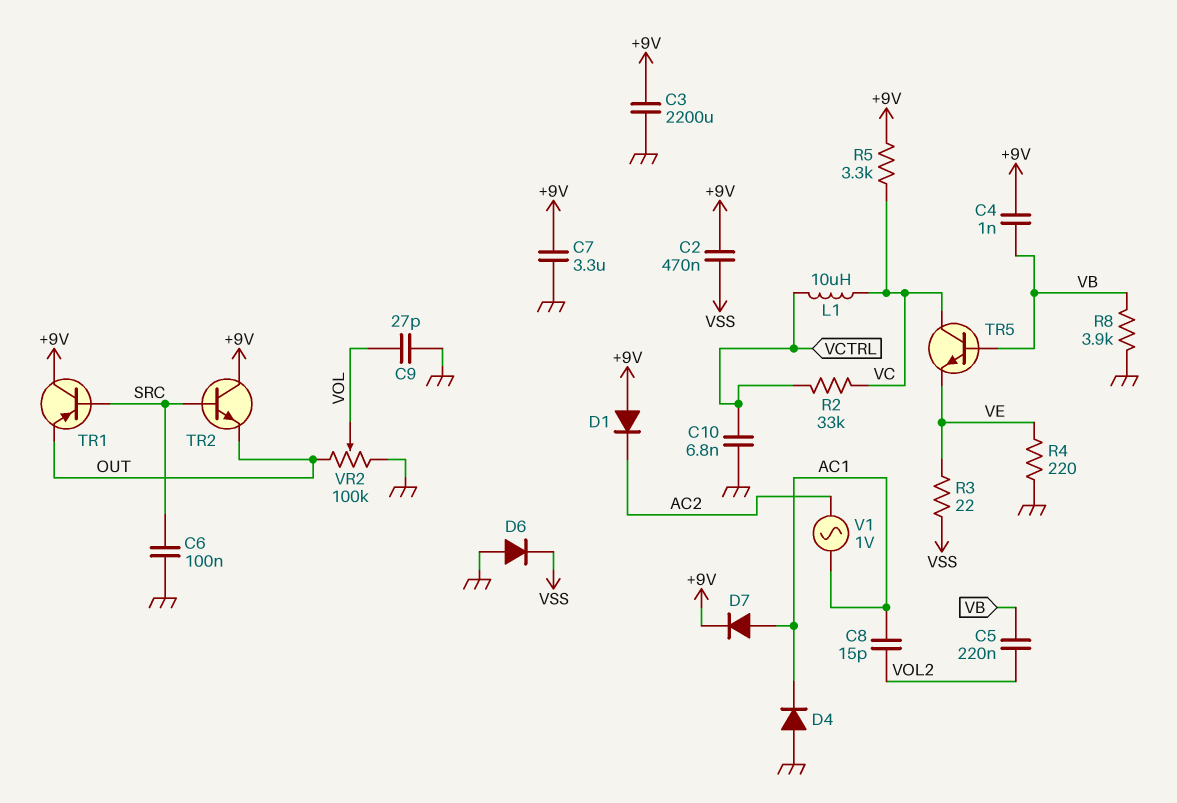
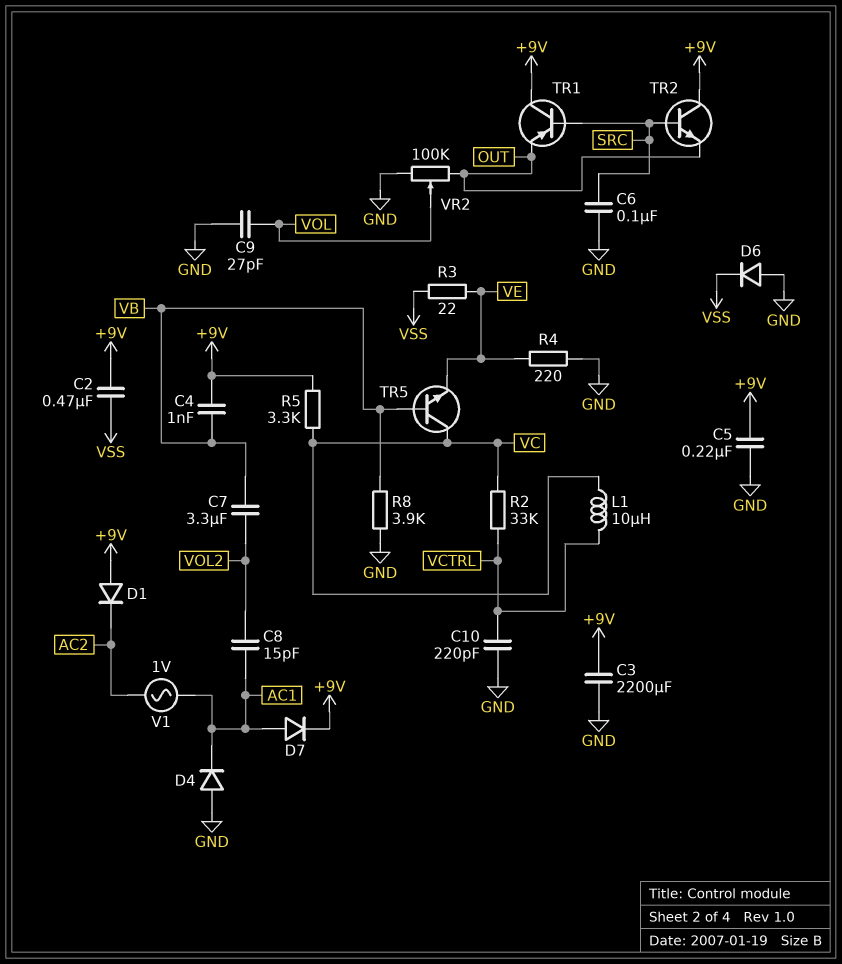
C5: 220nF (VB, VOL2) -> 220nF (+9V, GND)
C7: 3.3uF (+9V, GND) -> 3.3uF (VB, VOL2)
C10: 6.8nF (GND, VCTRL) -> 220pF (GND, VCTRL)

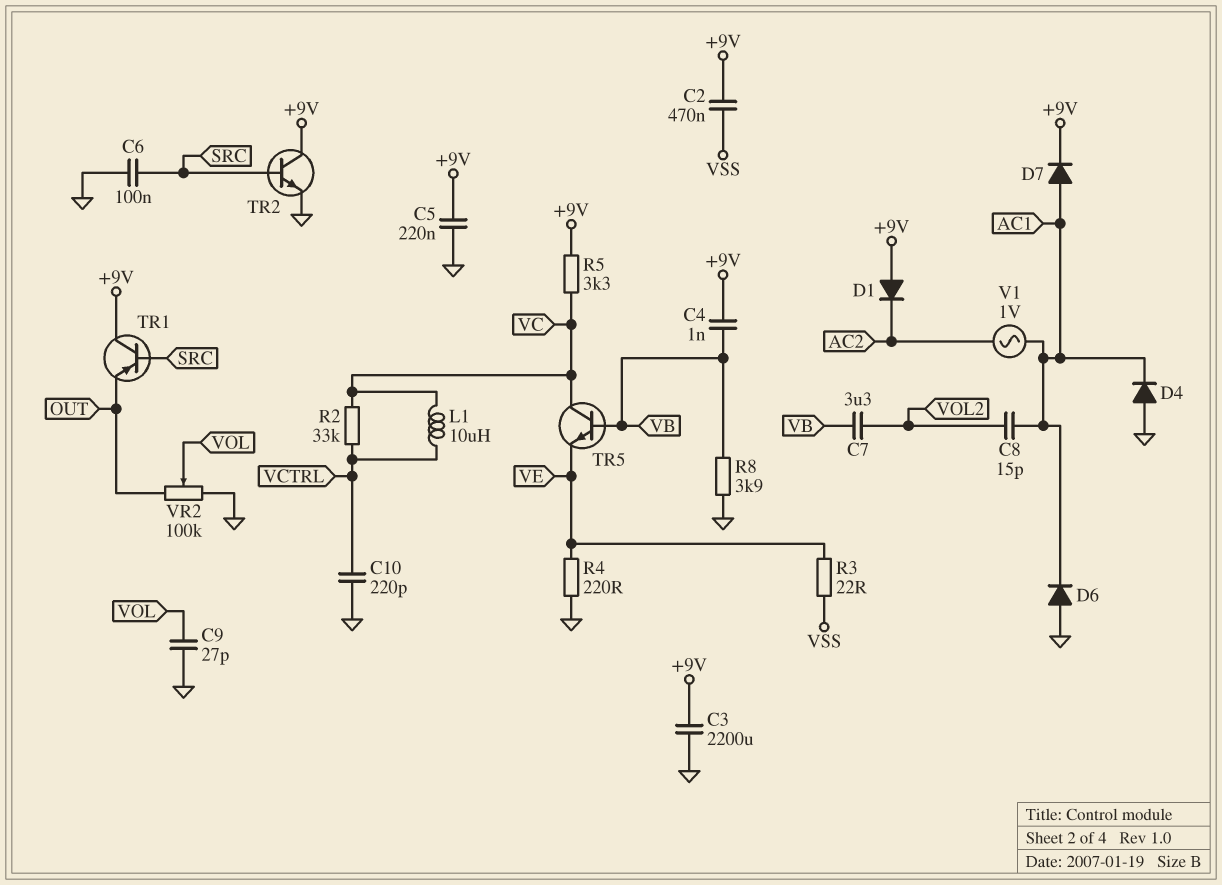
D6: diode (A GND, K VSS) -> diode (A GND, K AC1)
TR2: NPN (B SRC, C +9V, E OUT) -> NPN (B SRC, C +9V, E GND)

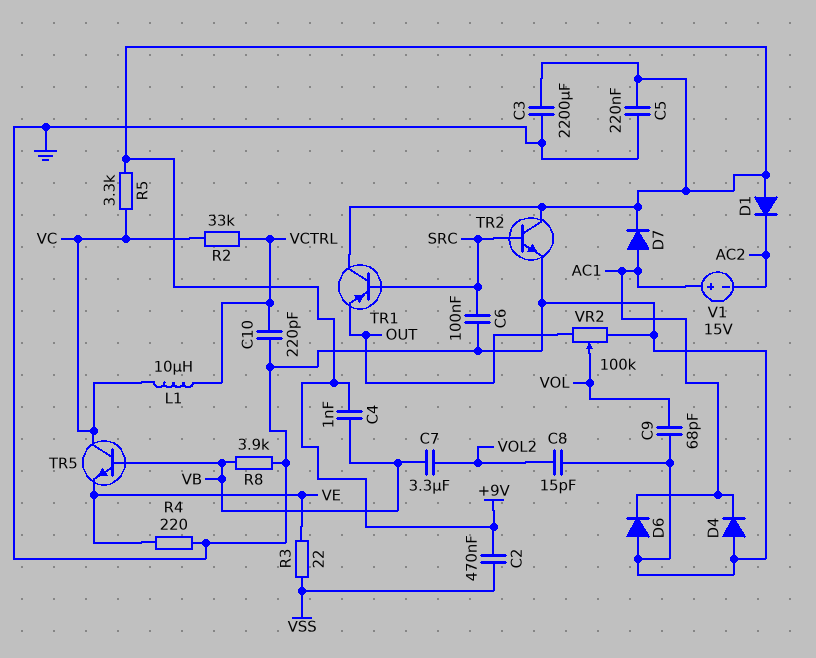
C8: 15pF (AC1, VOL2) -> 15pF (GND, VOL2)
C9: 27pF (GND, VOL) -> 68pF (GND, VOL)
V1: AC 1V (AC1, AC2) -> 15V (plus AC1, minus AC2)

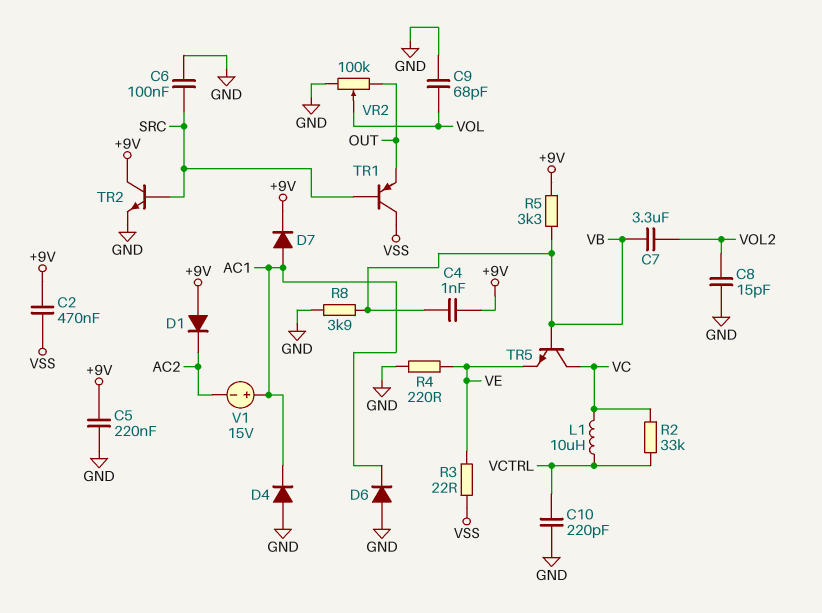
C3: 2200uF (+9V, GND) -> none
R5: 3.3k (+9V, VC) -> 3.3k (+9V, VB)
TR1: PNP (B SRC, C +9V, E OUT) -> PNP (B SRC, C VSS, E OUT)

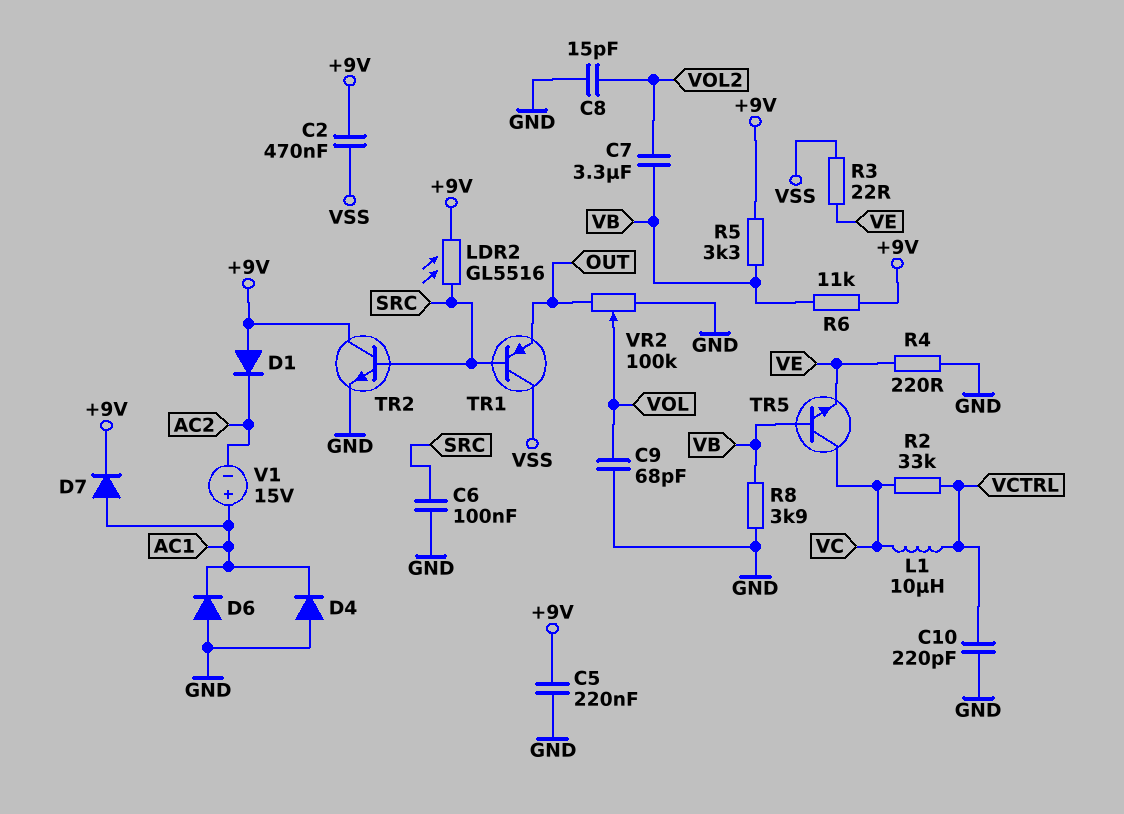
C4: 1nF (+9V, VB) -> none
LDR2: none -> GL5516 (+9V, SRC)
R6: none -> 11k (+9V, VB)

